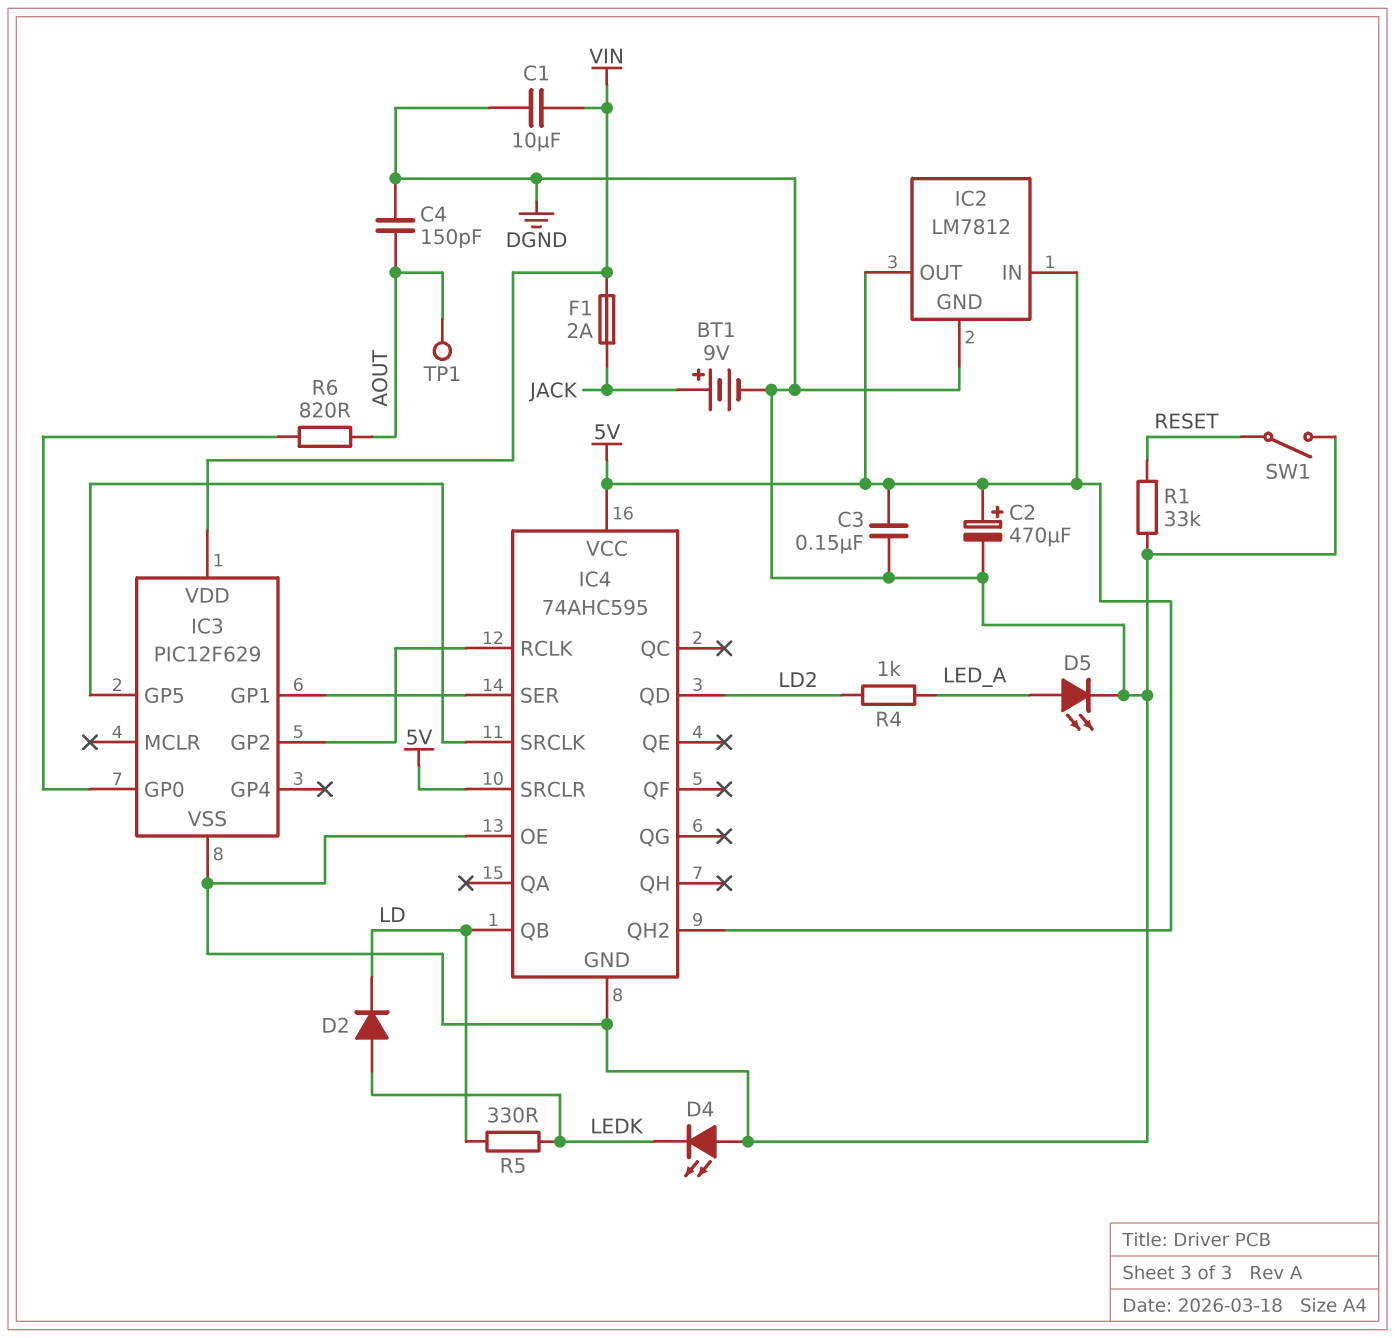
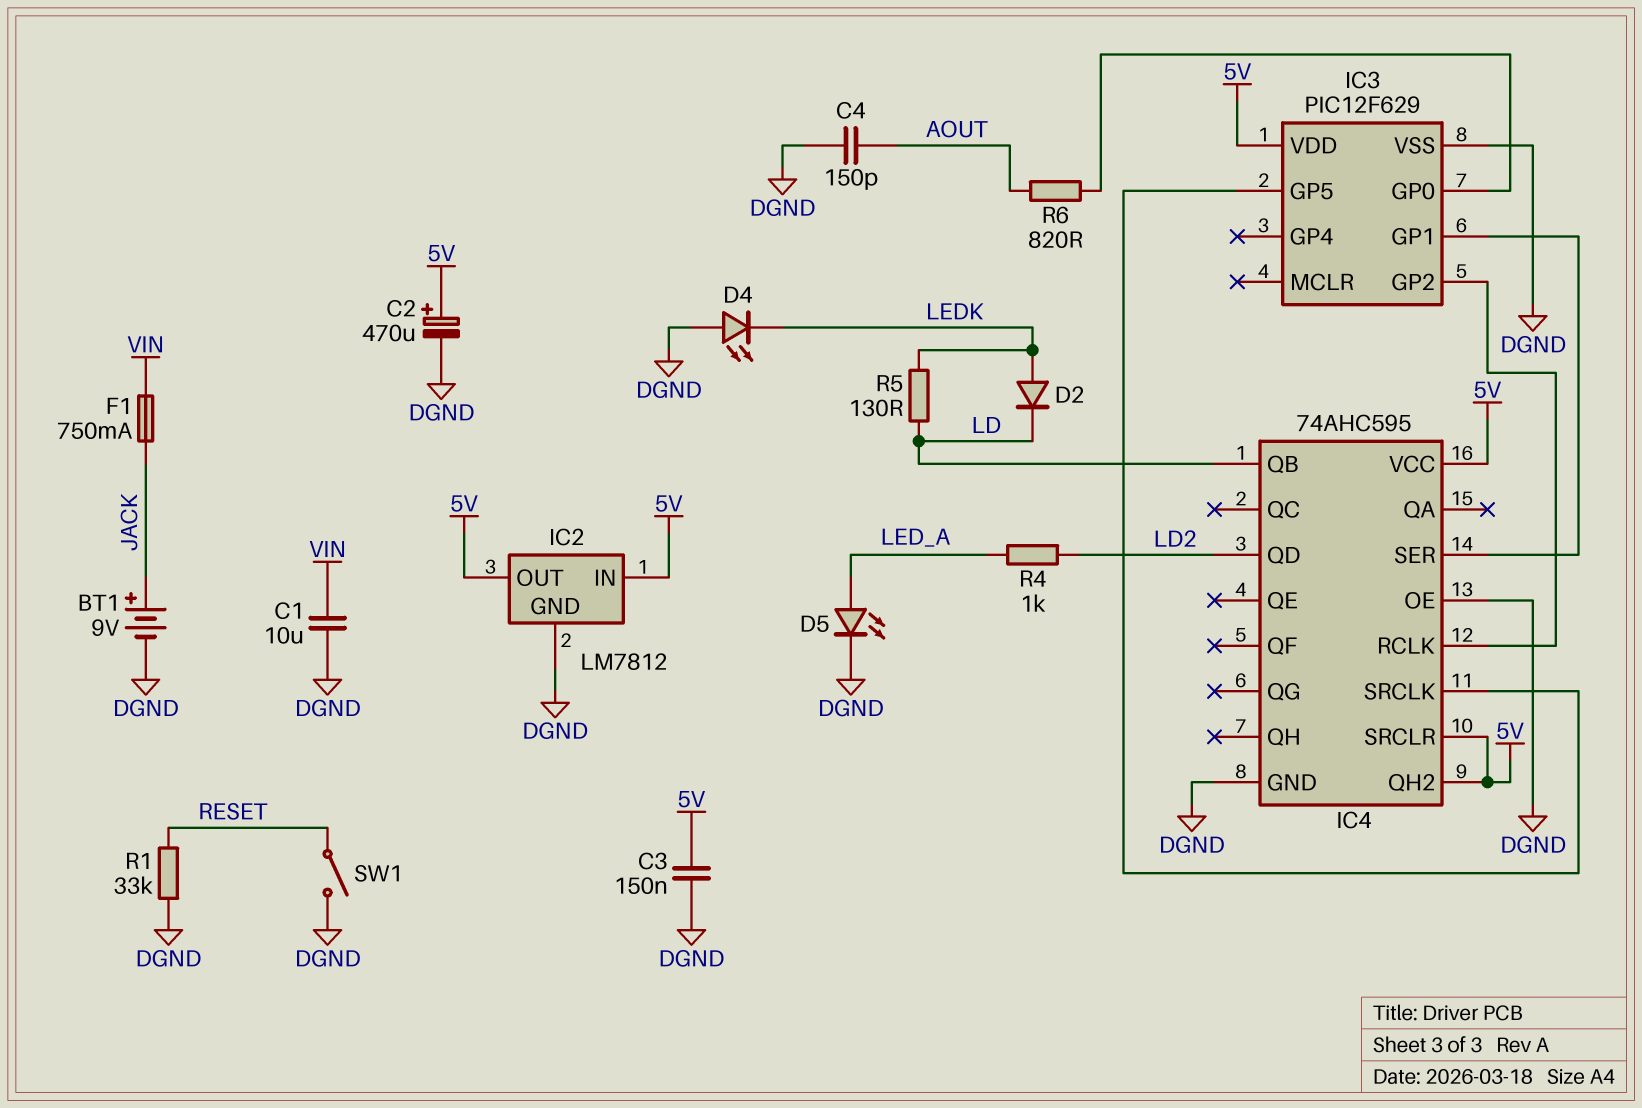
F1: 2A (JACK, VIN) -> 750mA (JACK, VIN)
IC3 pin VDD: VIN -> 5V
R5: 330 (LD, LEDK) -> 130 (LD, LEDK)
TP1: test point (AOUT) -> none

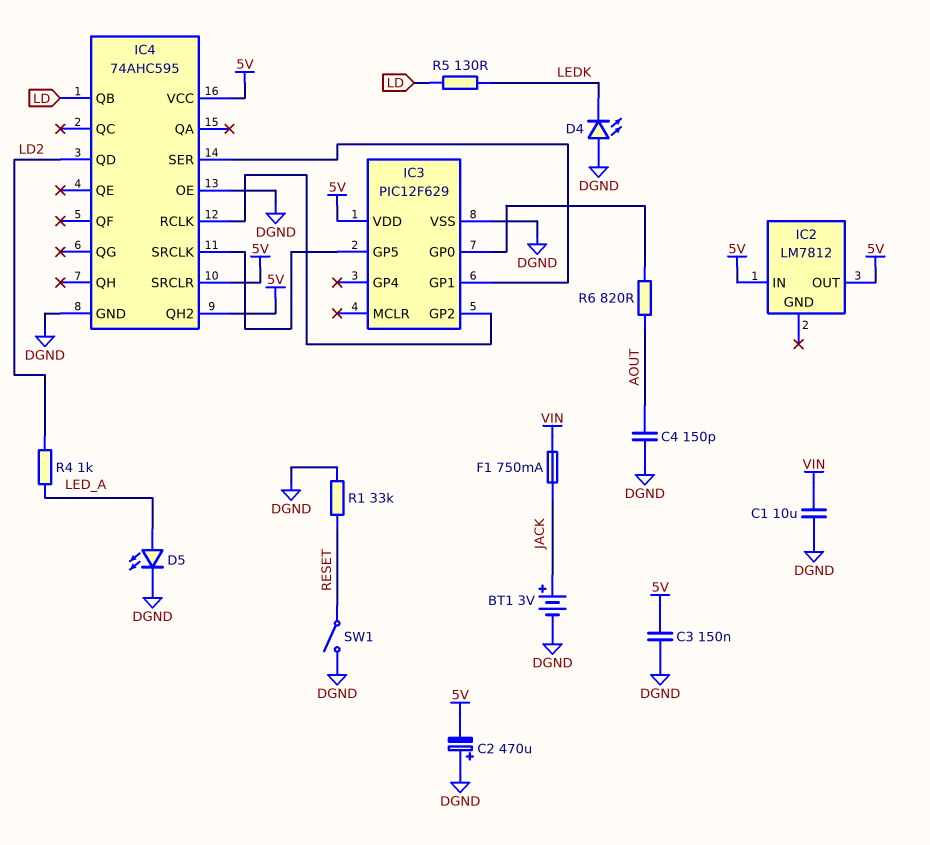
BT1: 9V (plus JACK, minus DGND) -> 3V (plus JACK, minus DGND)
C2: 470uF (plus 5V, minus DGND) -> 470uF (plus DGND, minus 5V)
D2: diode (A LEDK, K LD) -> none
IC2 pin GND: DGND -> none

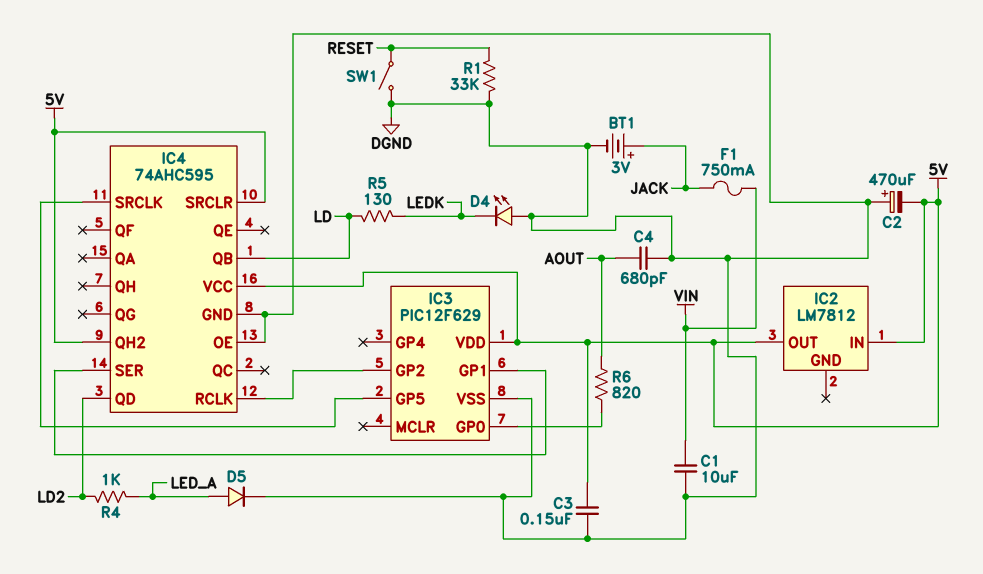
C4: 150pF (AOUT, DGND) -> 680pF (AOUT, DGND)
D5: LED (A LED_A, K DGND) -> diode (A LED_A, K DGND)

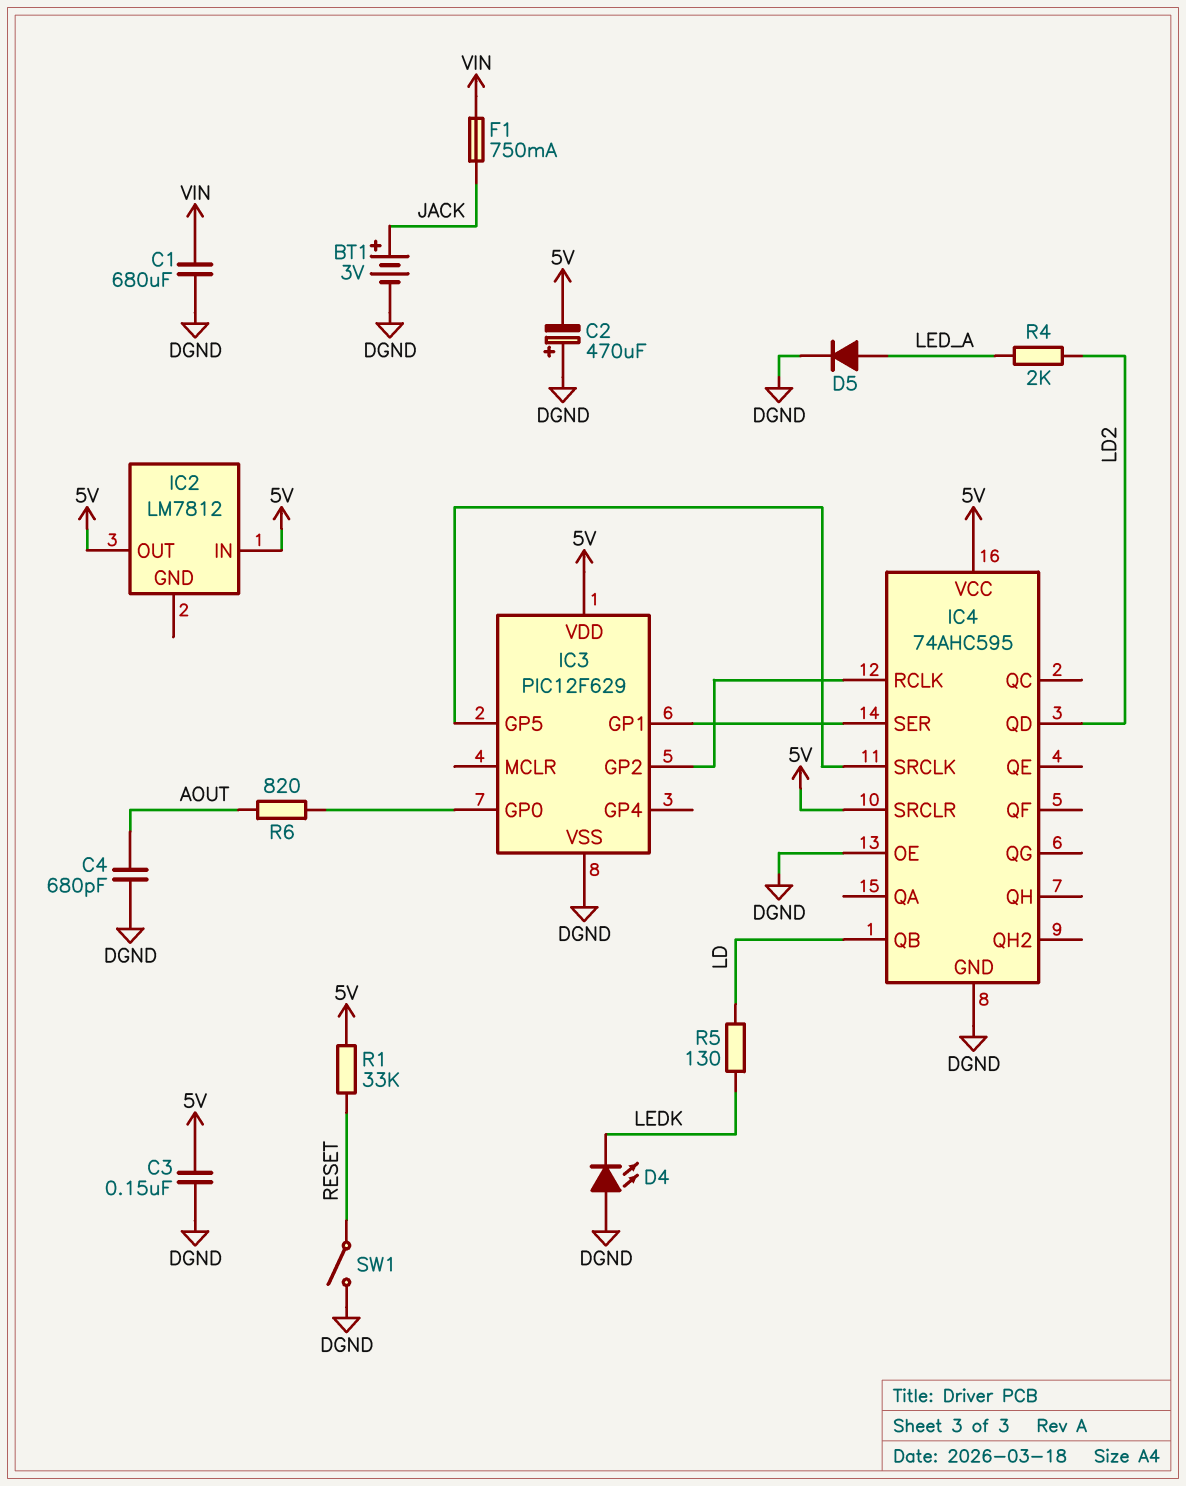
C1: 10uF (DGND, VIN) -> 680uF (DGND, VIN)
IC4 pin QH2: 5V -> none
R1: 33k (DGND, RESET) -> 33k (5V, RESET)
R4: 1k (LD2, LED_A) -> 2k (LD2, LED_A)

